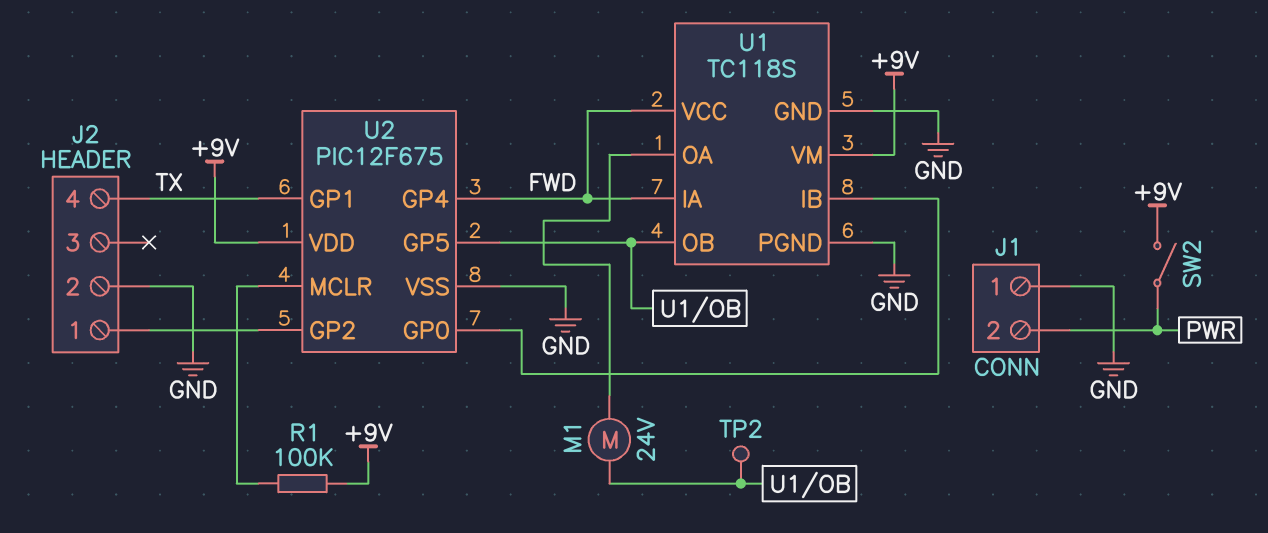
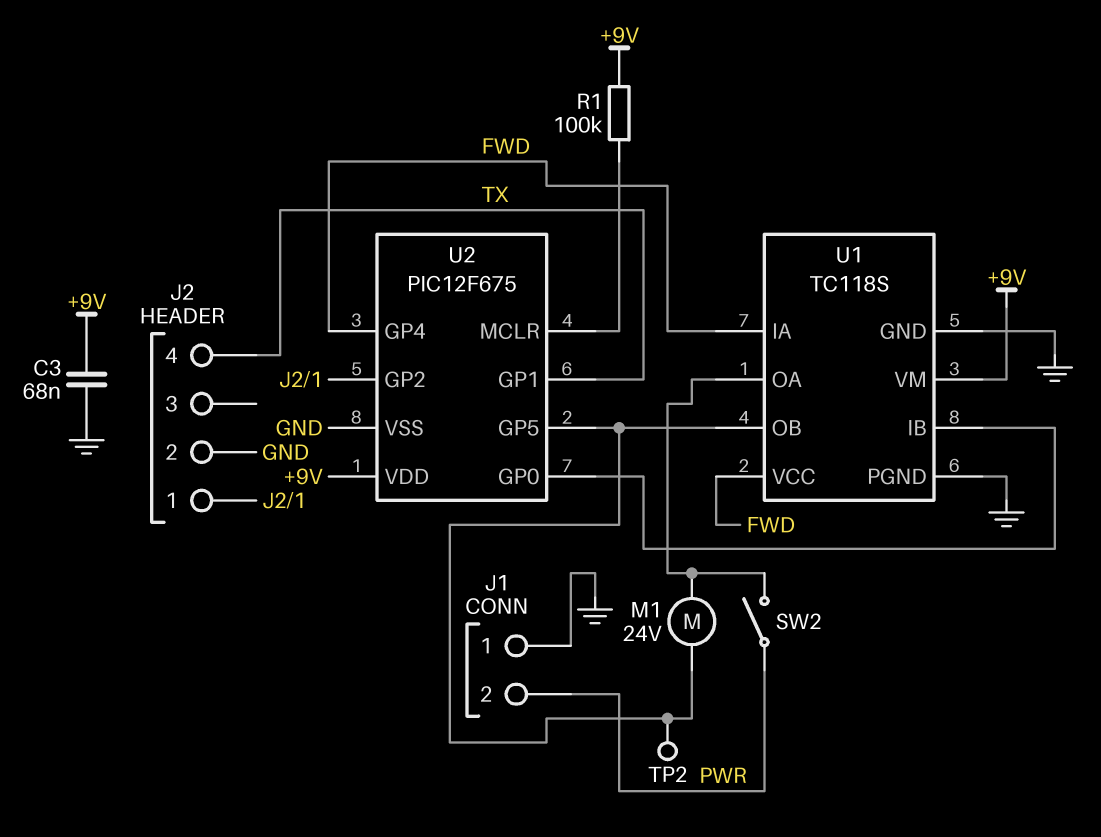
C3: none -> 68nF (+9V, GND)
SW2: switch (+9V, PWR) -> switch (PWR, U1/OA)

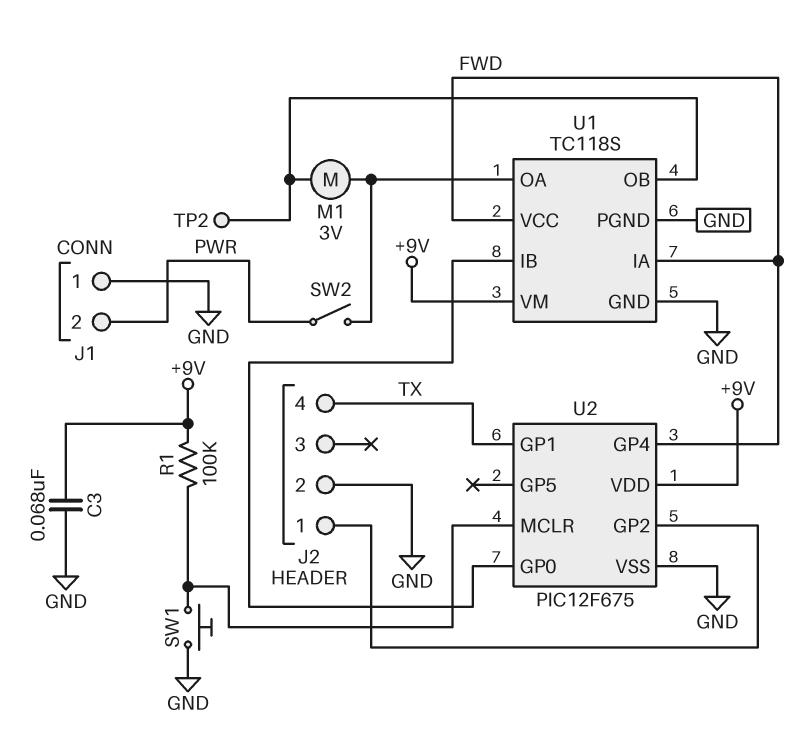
M1: motor 24V (U1/OA, U1/OB) -> motor 3V (U1/OA, U1/OB)
SW1: none -> button (GND, U2/MCLR)
U2 pin GP5: U1/OB -> none

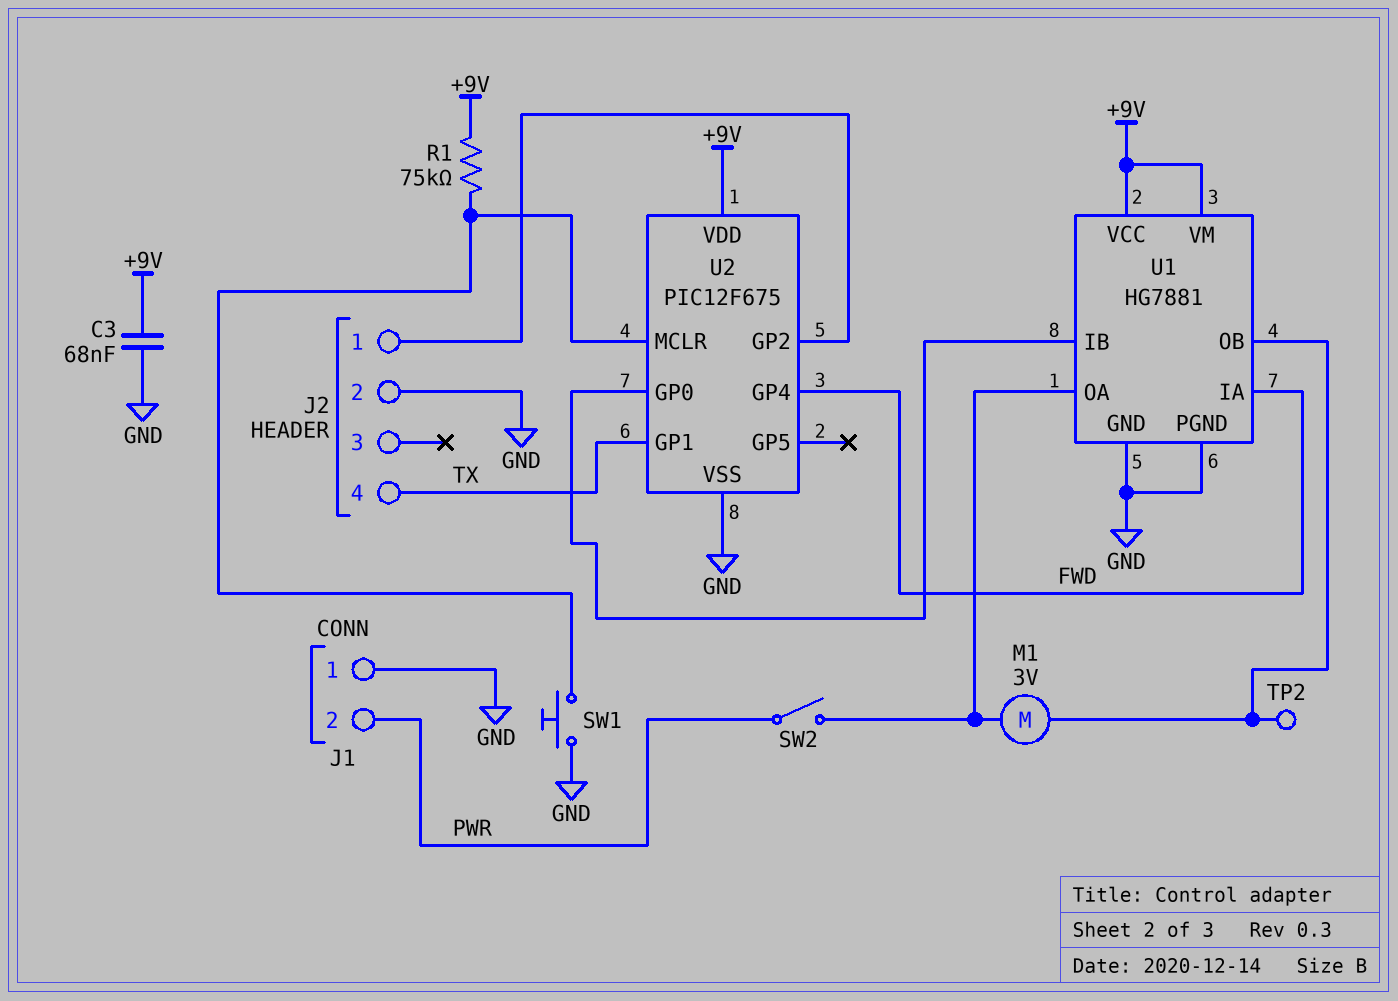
R1: 100k (+9V, U2/MCLR) -> 75k (+9V, U2/MCLR)
U1: TC118S -> HG7881
U1 pin VCC: FWD -> +9V

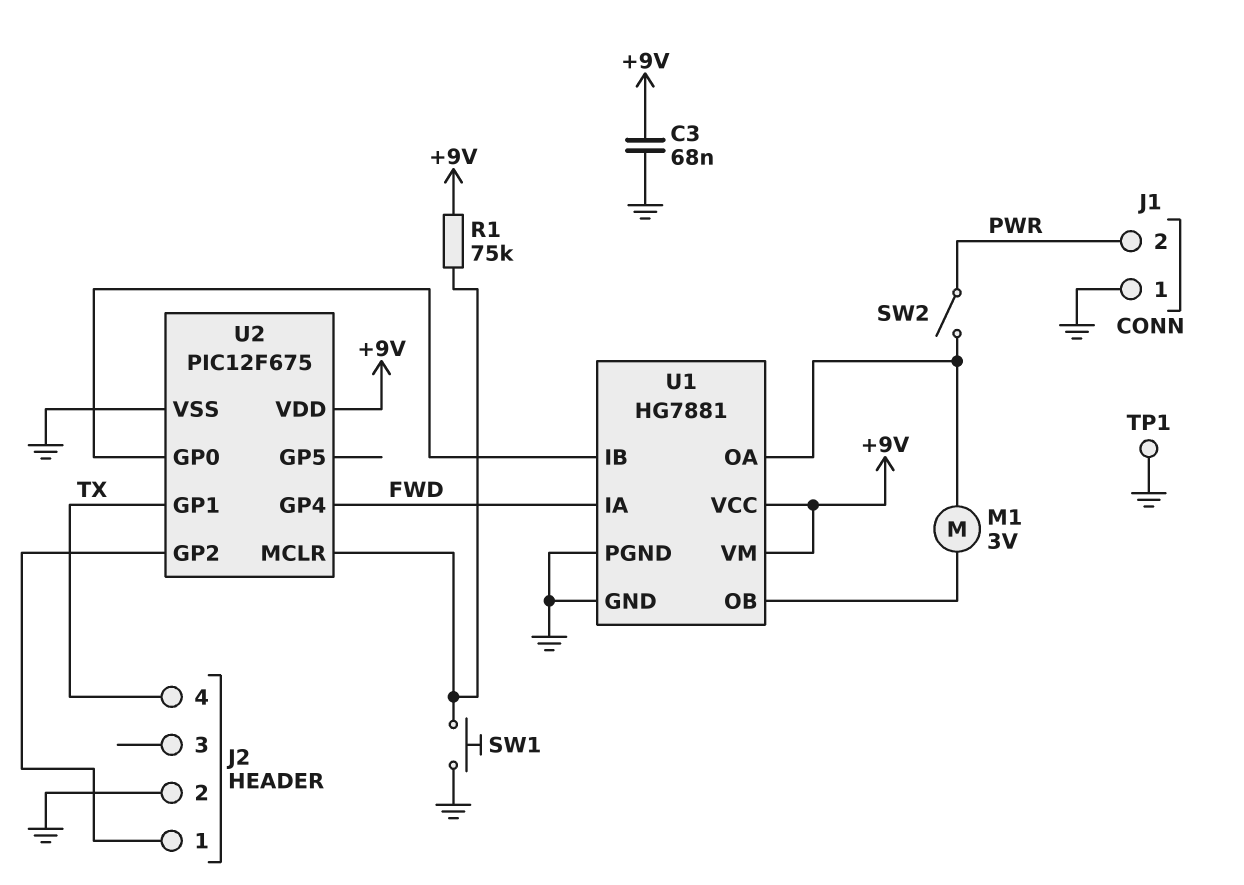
TP1: none -> test point (GND)
TP2: test point (U1/OB) -> none

